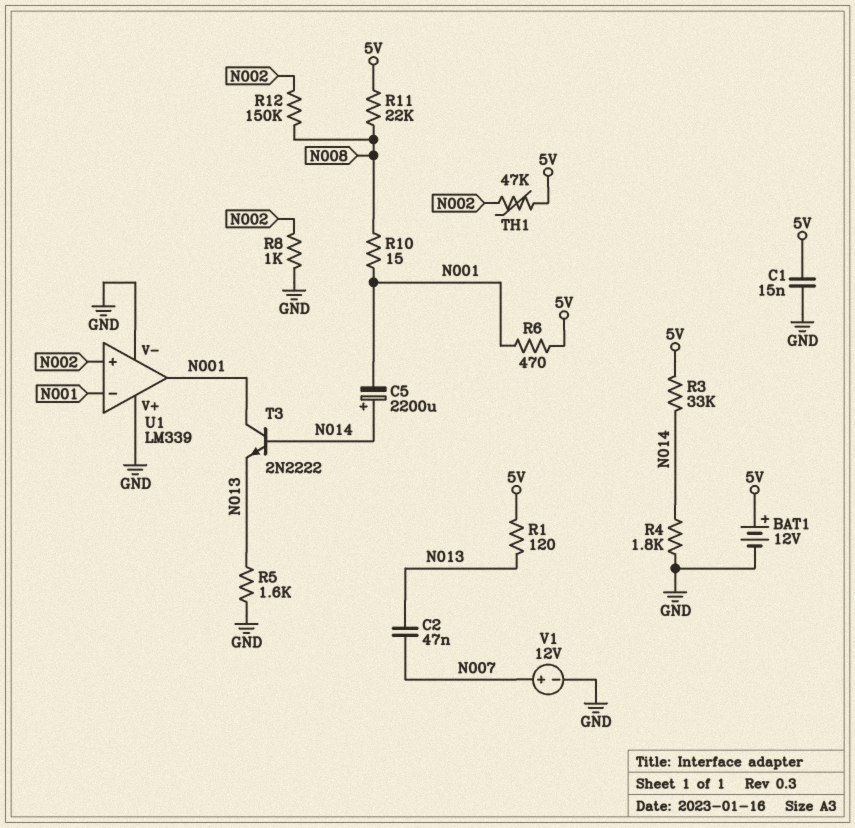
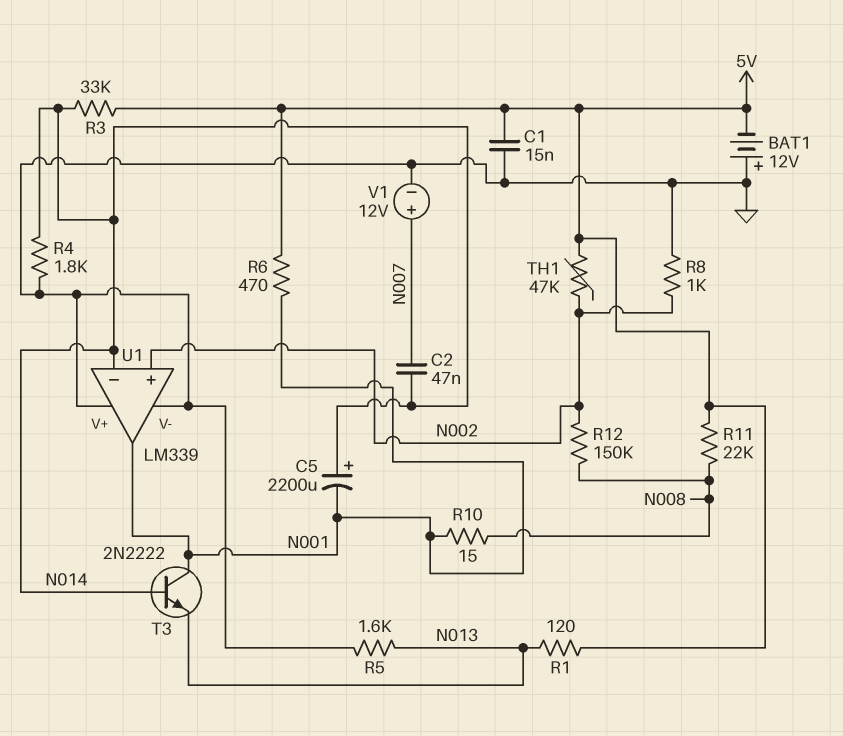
BAT1: 12V (plus 5V, minus GND) -> 12V (plus GND, minus 5V)
C2: 47nF (N007, N013) -> 47nF (N007, N014)
U1 pin in-: N001 -> N014

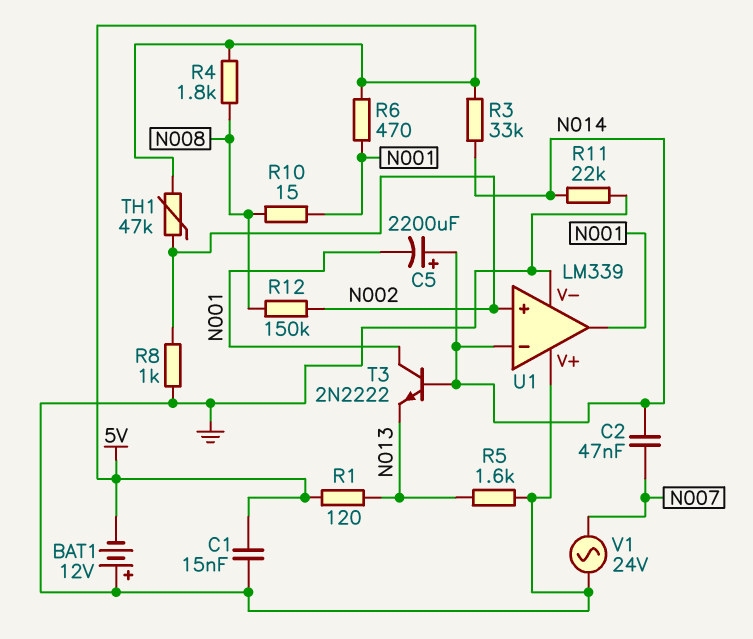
R4: 1.8k (GND, N014) -> 1.8k (5V, N008)
R11: 22k (5V, N008) -> 22k (GND, N014)
V1: 12V (plus N007, minus GND) -> AC 24V (GND, N007)

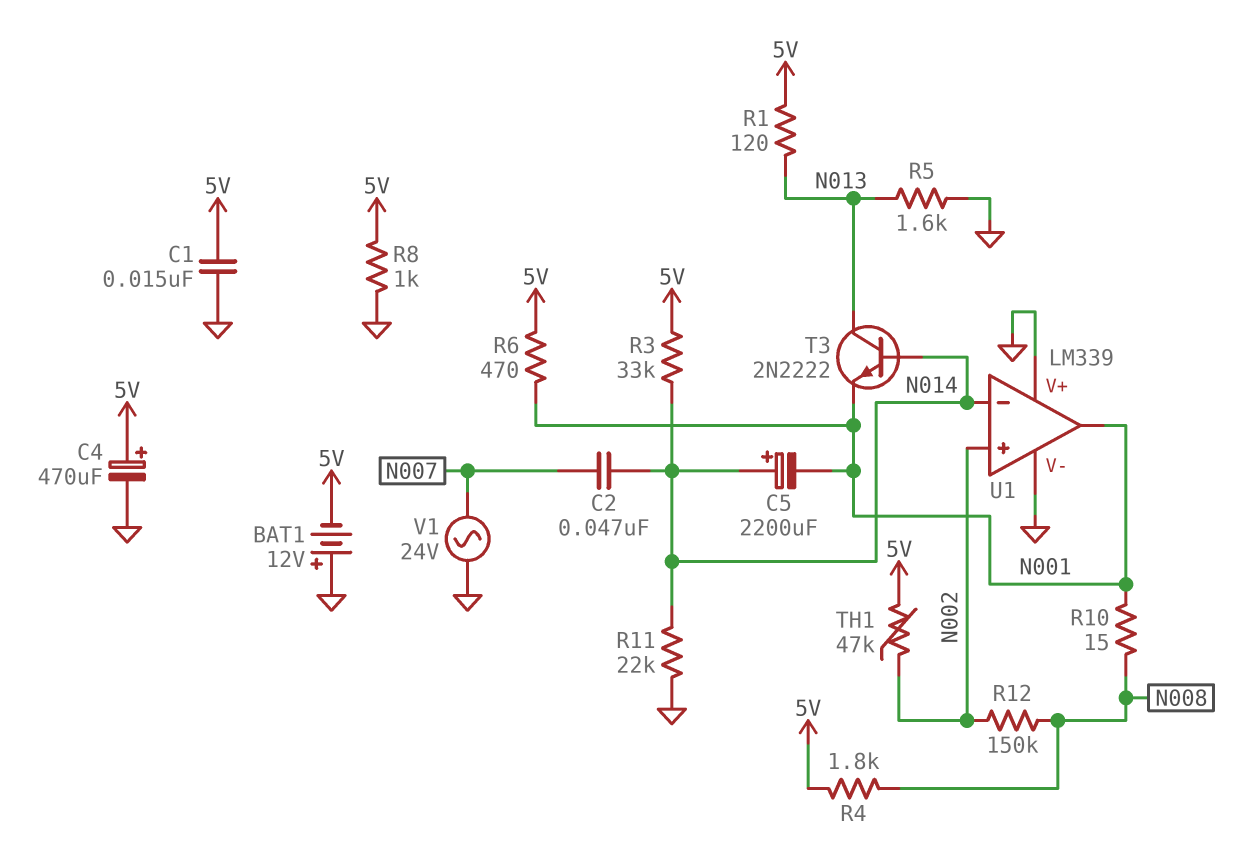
C4: none -> 470uF (plus 5V, minus GND)
R8: 1k (GND, N002) -> 1k (5V, GND)
T3: NPN 2N2222 (B N014, C N001, E N013) -> NPN 2N2222 (B N014, C N013, E N001)

